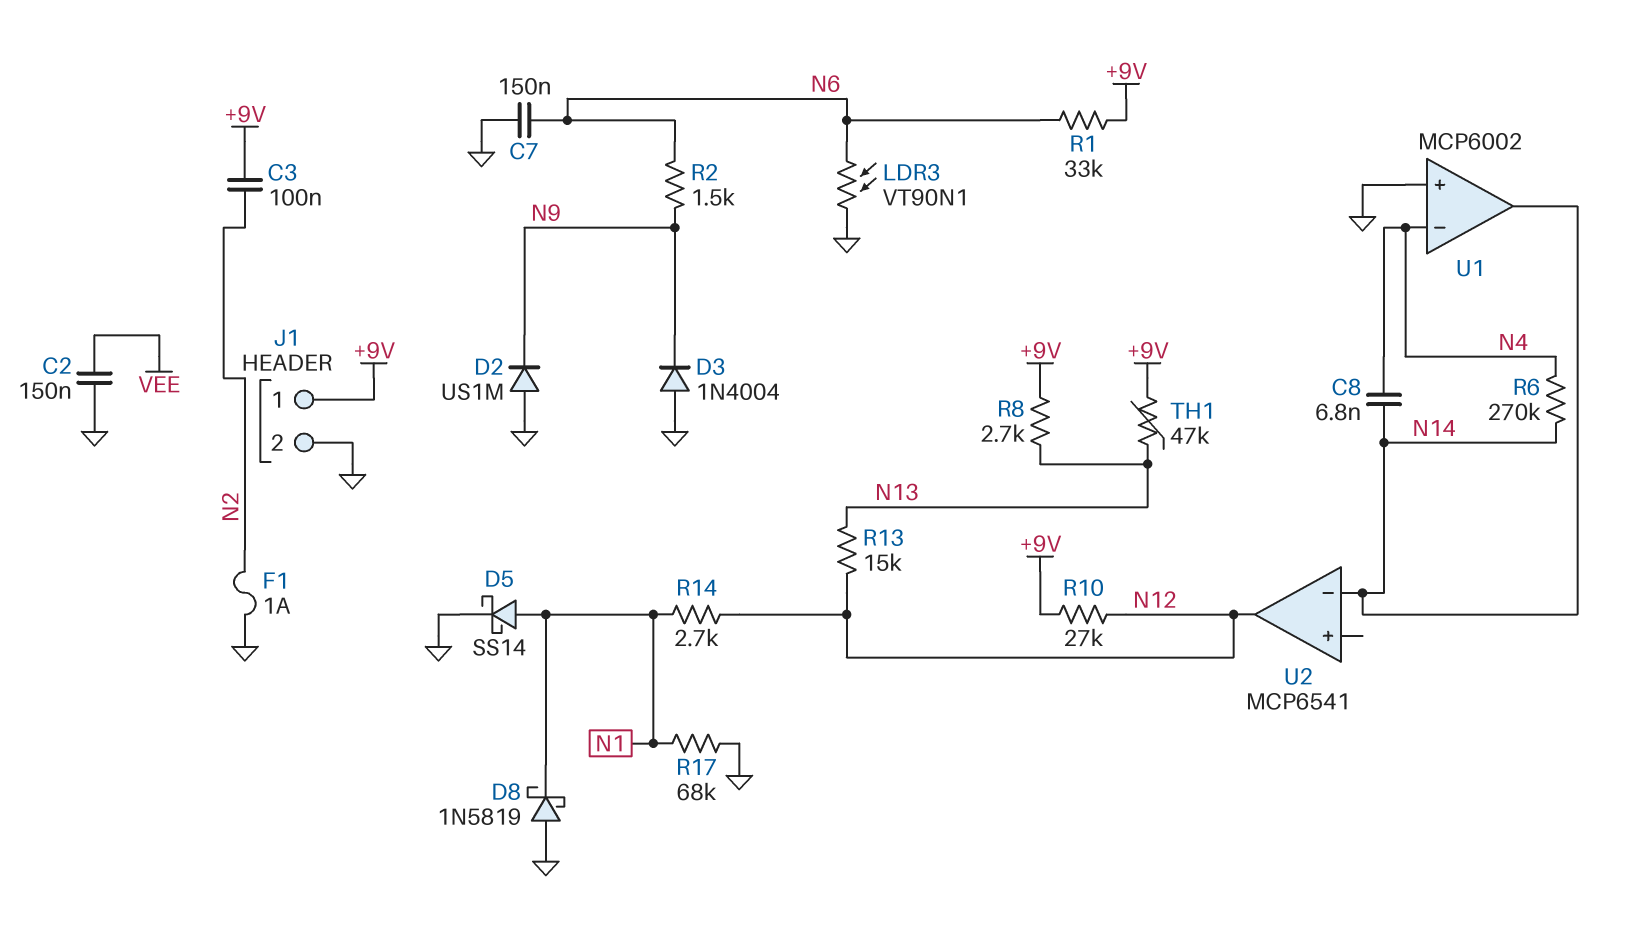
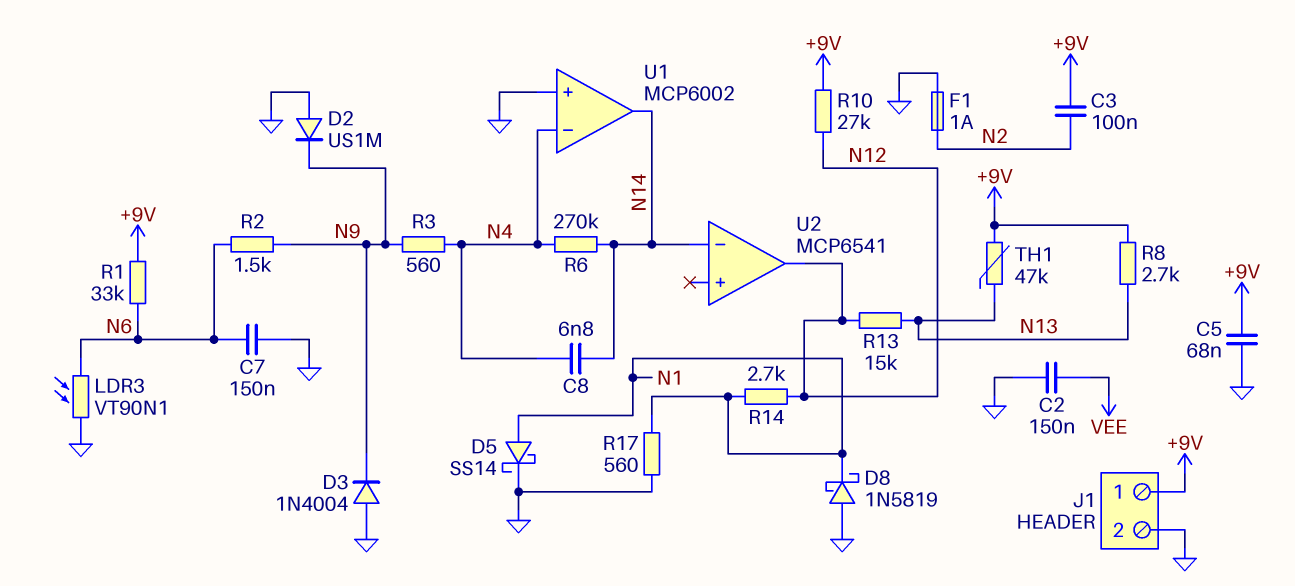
C5: none -> 68nF (+9V, GND)
R3: none -> 560 (N4, N9)
R17: 68k (GND, N1) -> 560 (GND, N1)

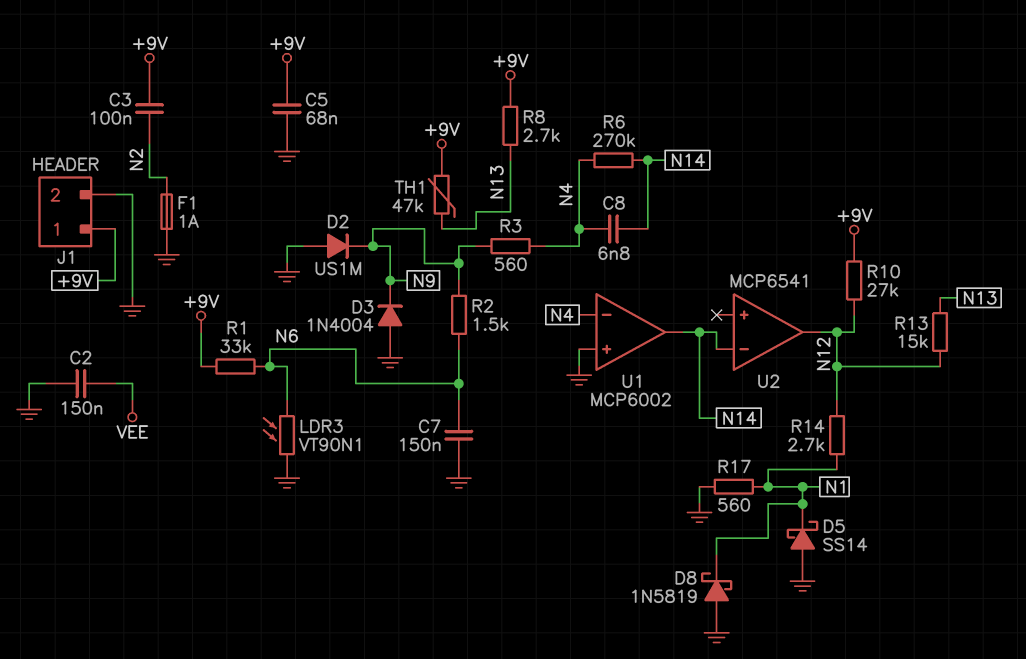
D5: schottky SS14 (A N1, K GND) -> schottky SS14 (A GND, K N1)

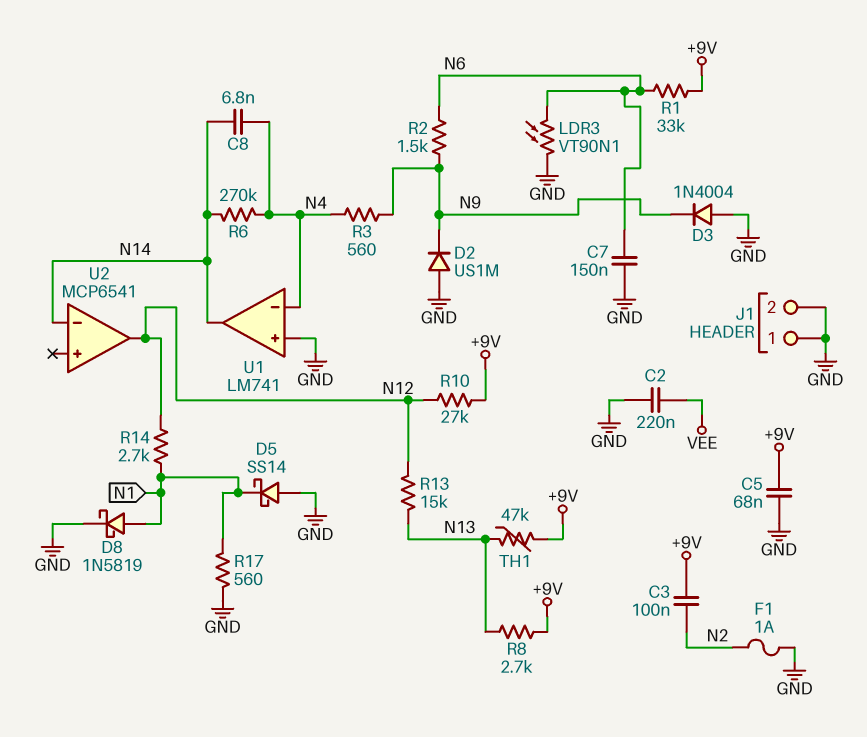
C2: 150nF (GND, VEE) -> 220nF (GND, VEE)
D8: schottky 1N5819 (A GND, K N1) -> schottky 1N5819 (A N1, K GND)
J1 pin 1: +9V -> GND
U1: MCP6002 -> LM741

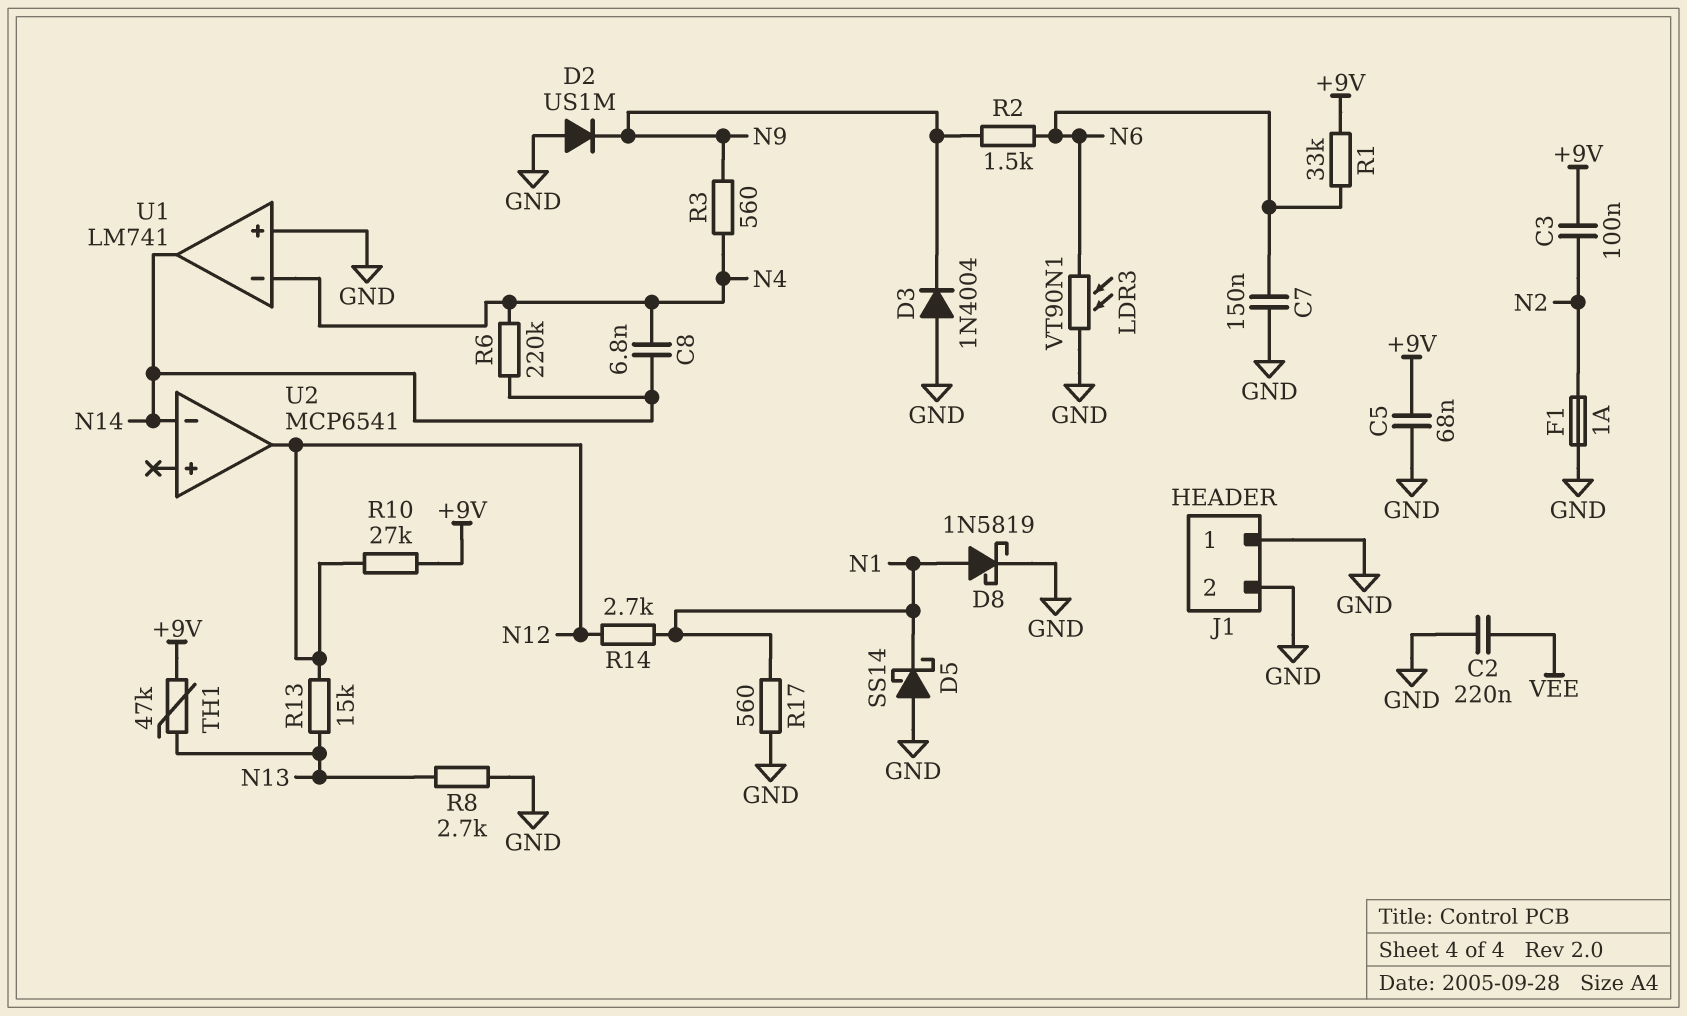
R6: 270k (N4, N14) -> 220k (N4, N14)
R8: 2.7k (+9V, N13) -> 2.7k (GND, N13)

